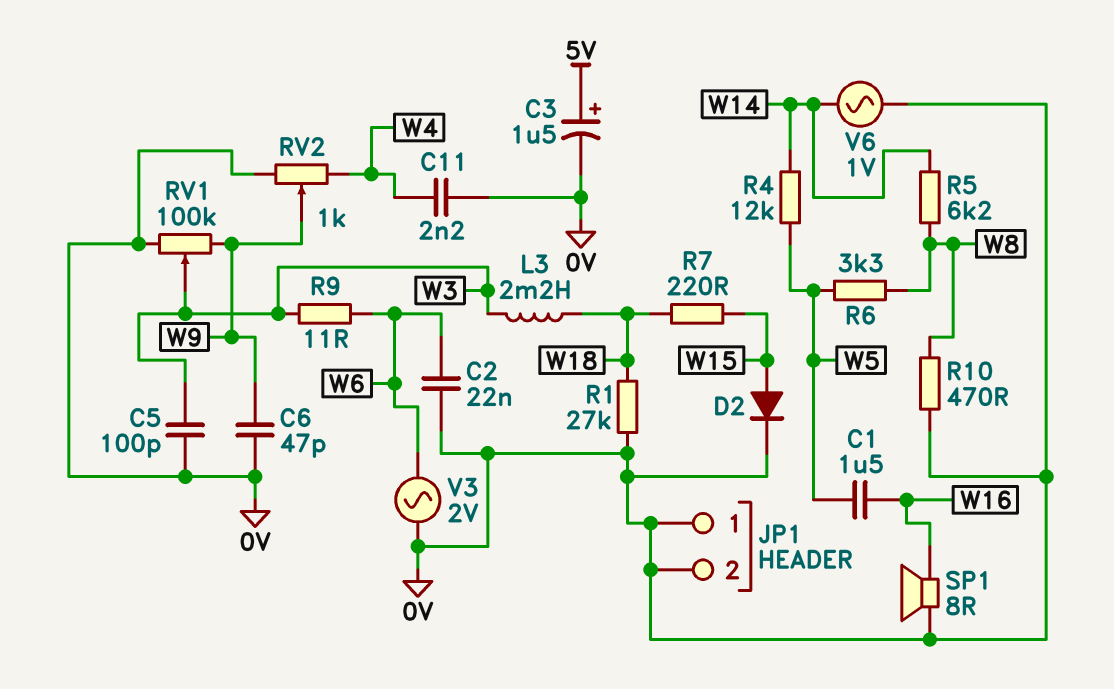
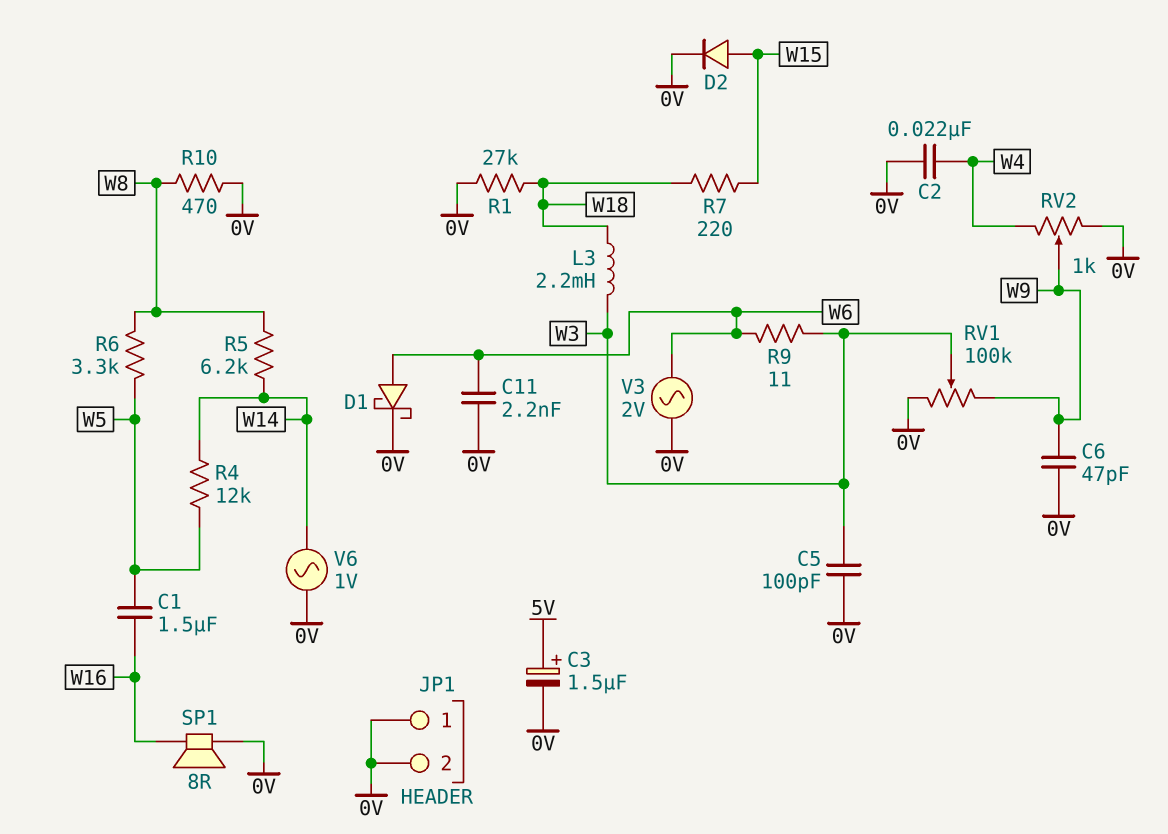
C2: 22nF (0V, W6) -> 22nF (0V, W4)
C11: 2.2nF (0V, W4) -> 2.2nF (0V, W6)
D1: none -> schottky (A W6, K 0V)

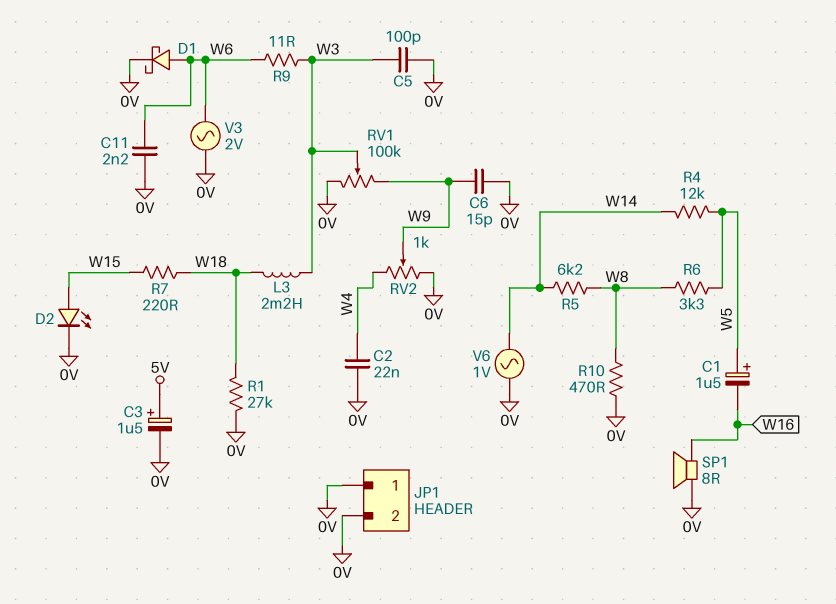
C1: 1.5uF (W5, W16) -> 1.5uF (plus W5, minus W16)
C6: 47pF (0V, W9) -> 15pF (0V, W9)
D2: diode (A W15, K 0V) -> LED (A W15, K 0V)

